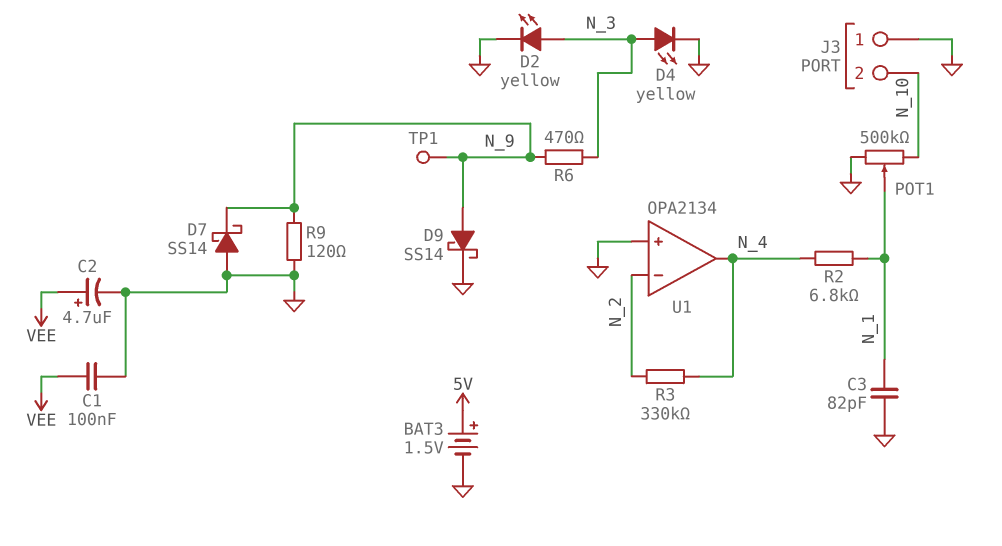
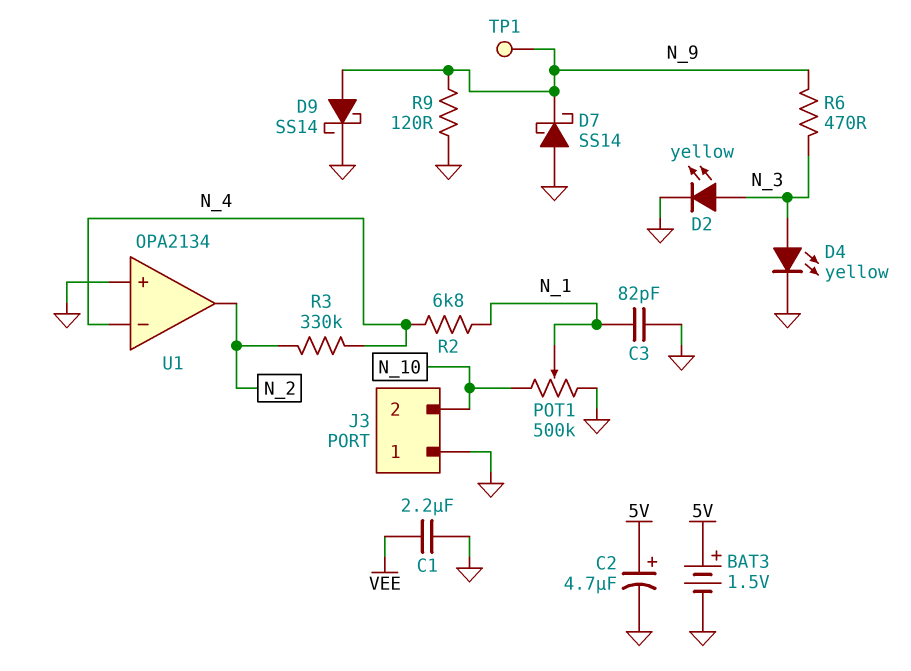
C1: 100nF (GND, VEE) -> 2.2uF (GND, VEE)
C2: 4.7uF (plus VEE, minus GND) -> 4.7uF (plus 5V, minus GND)
U1 pin in-: N_2 -> N_4
U1 pin out: N_4 -> N_2

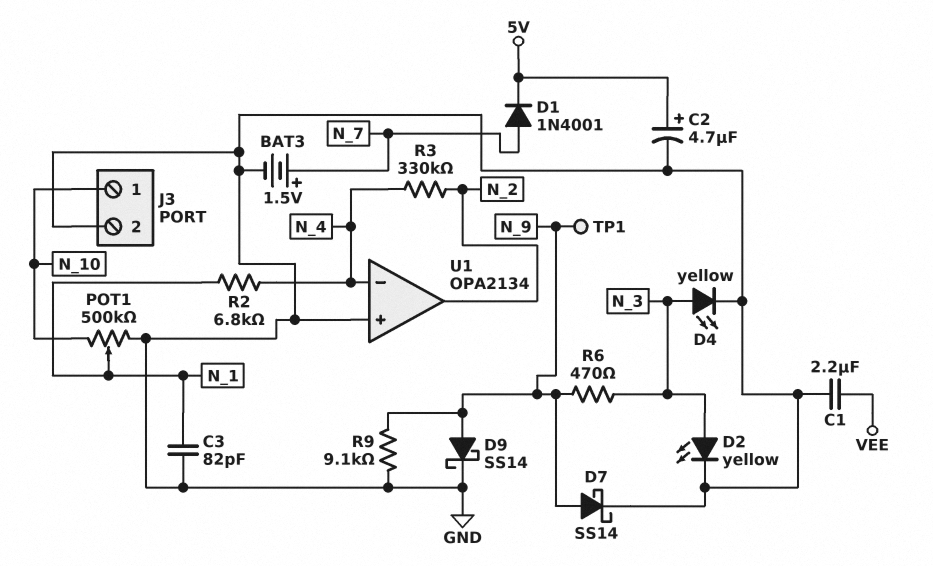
BAT3: 1.5V (plus 5V, minus GND) -> 1.5V (plus N_7, minus GND)
D1: none -> diode 1N4001 (A N_7, K 5V)
D7: schottky SS14 (A GND, K N_9) -> schottky SS14 (A N_9, K GND)
J3 pin 1: GND -> N_10
J3 pin 2: N_10 -> GND
R9: 120 (GND, N_9) -> 9.1k (GND, N_9)

